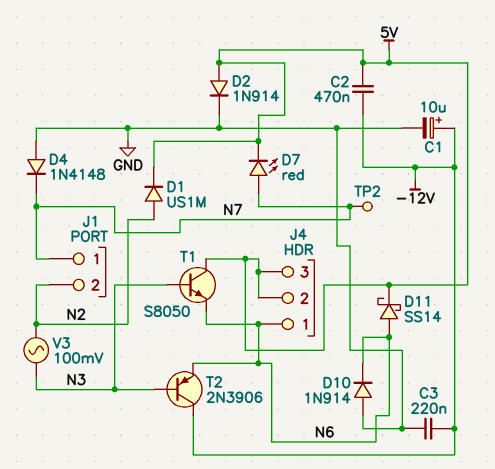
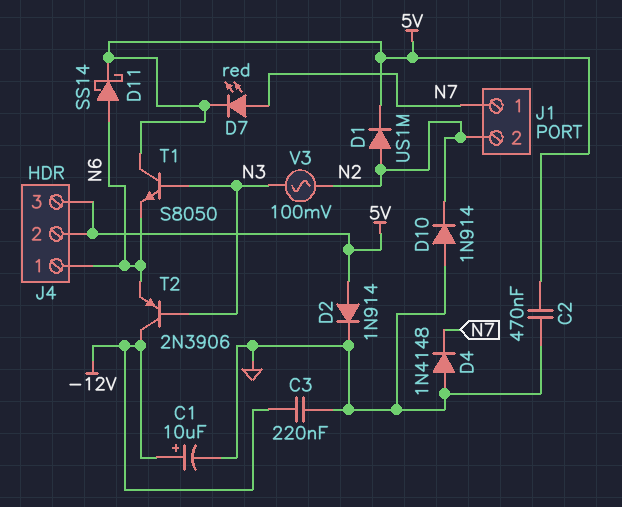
C2: 470nF (-12V, 5V) -> 470nF (5V, GND)
D10: diode 1N914 (A GND, K N6) -> diode 1N914 (A GND, K N2)
TP2: test point (N7) -> none

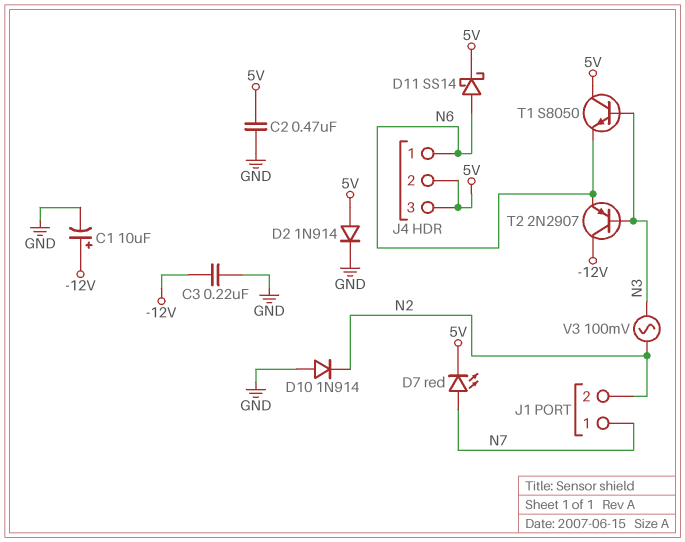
D1: diode US1M (A N2, K 5V) -> none
D4: diode 1N4148 (A GND, K N7) -> none
T2: PNP 2N3906 (B N3, C -12V, E N6) -> PNP 2N2907 (B N3, C -12V, E N6)

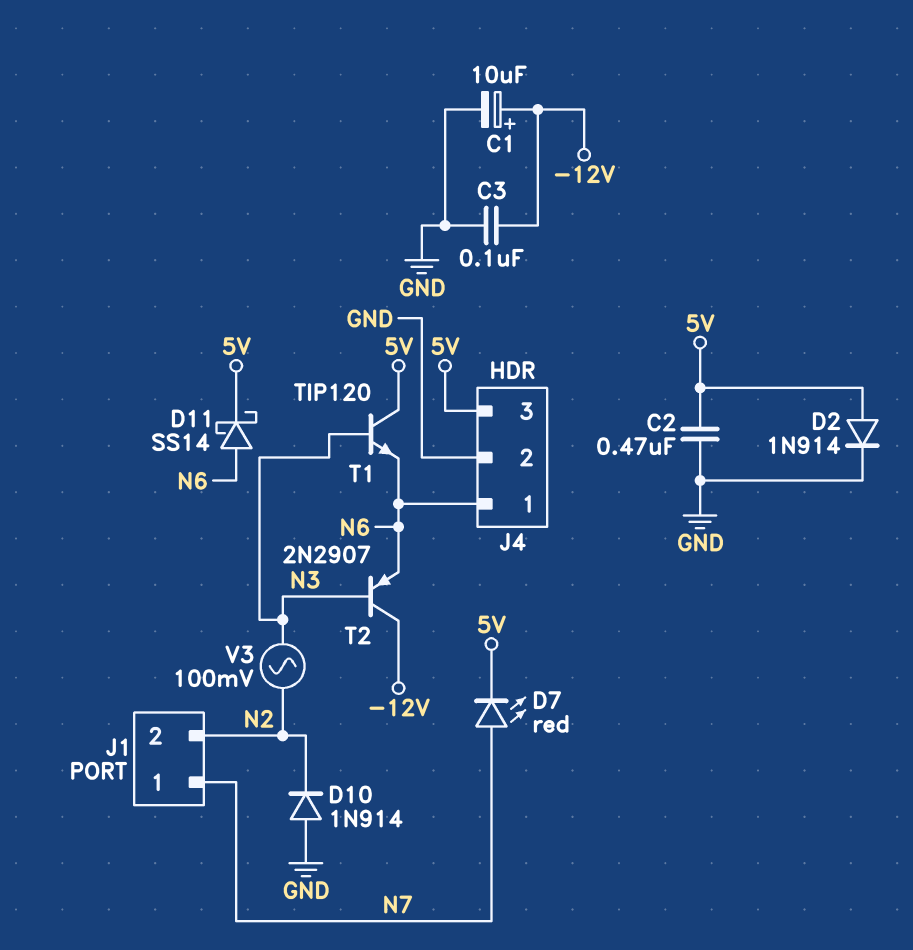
C3: 220nF (-12V, GND) -> 100nF (-12V, GND)
J4 pin 2: 5V -> GND
T1: NPN S8050 (B N3, C 5V, E N6) -> NPN TIP120 (B N3, C 5V, E N6)

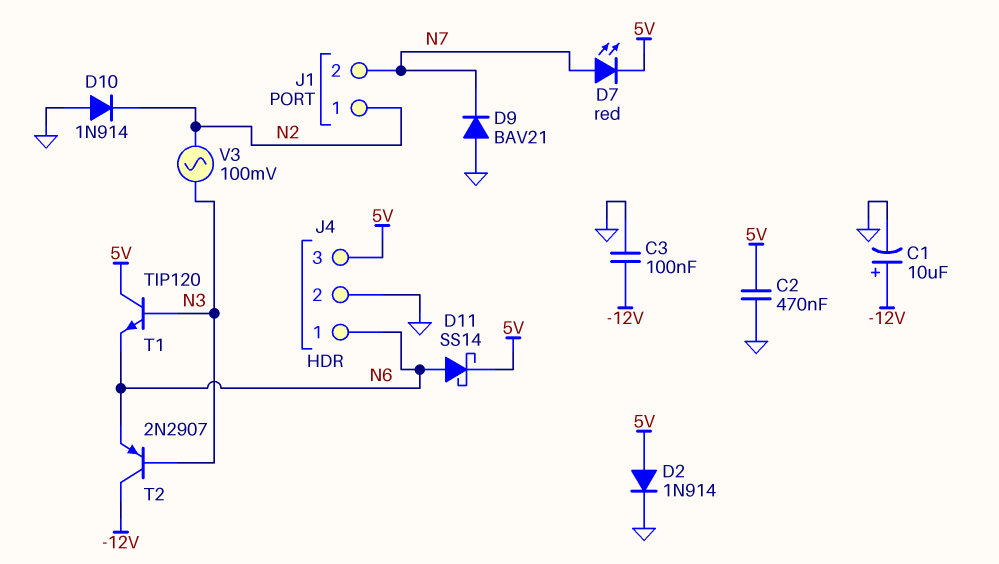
D9: none -> diode BAV21 (A GND, K N7)
J1 pin 1: N7 -> N2
J1 pin 2: N2 -> N7

